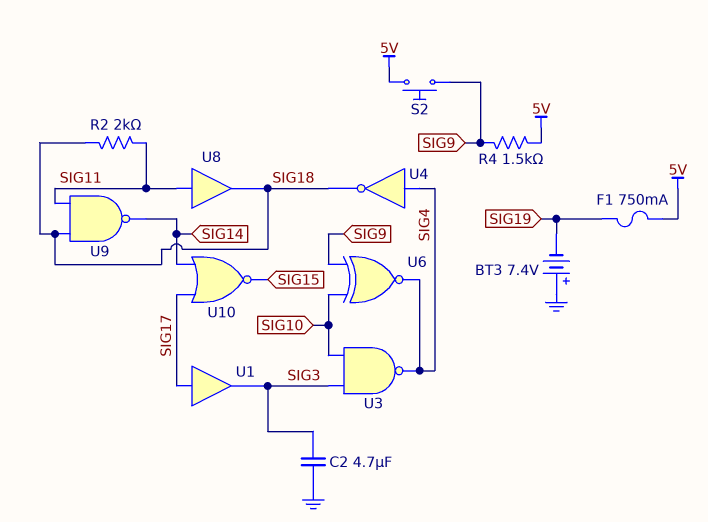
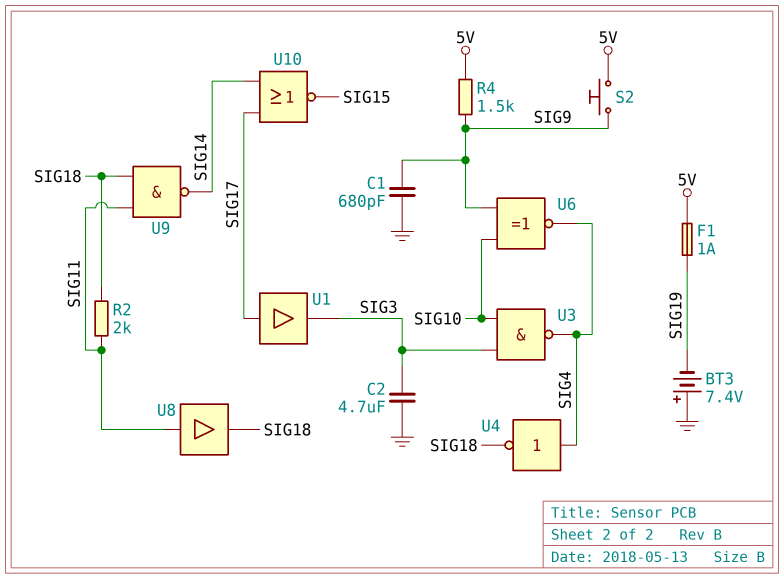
C1: none -> 680pF (GND, SIG9)
F1: 750mA (5V, SIG19) -> 1A (5V, SIG19)

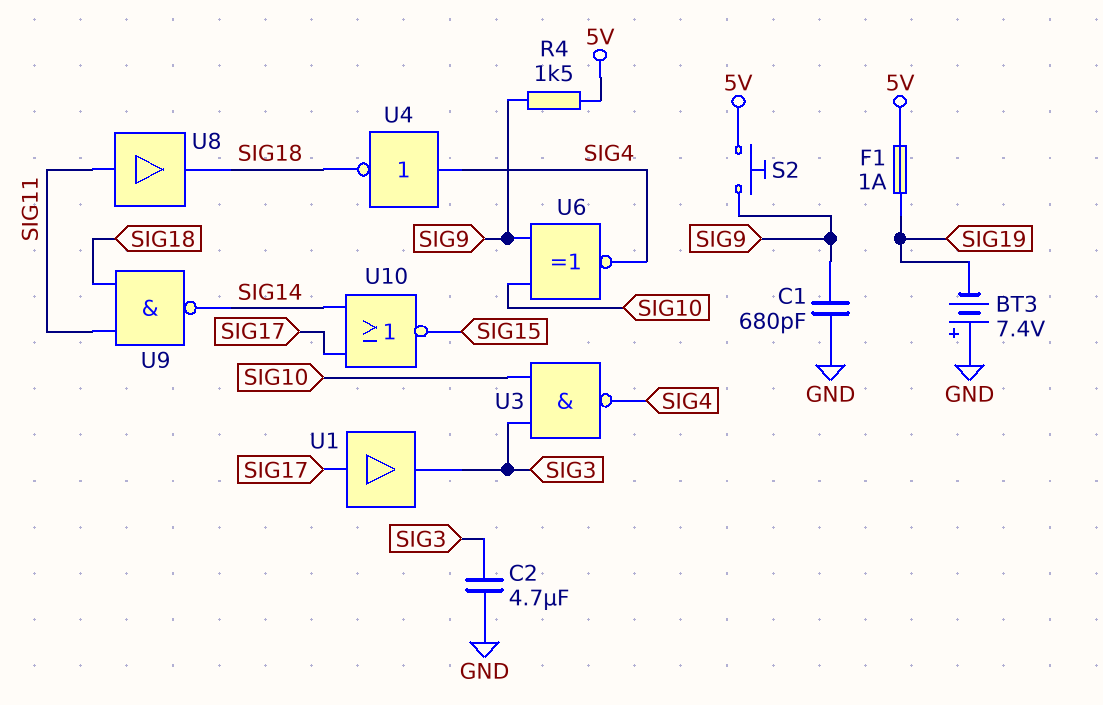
R2: 2k (SIG11, SIG18) -> none

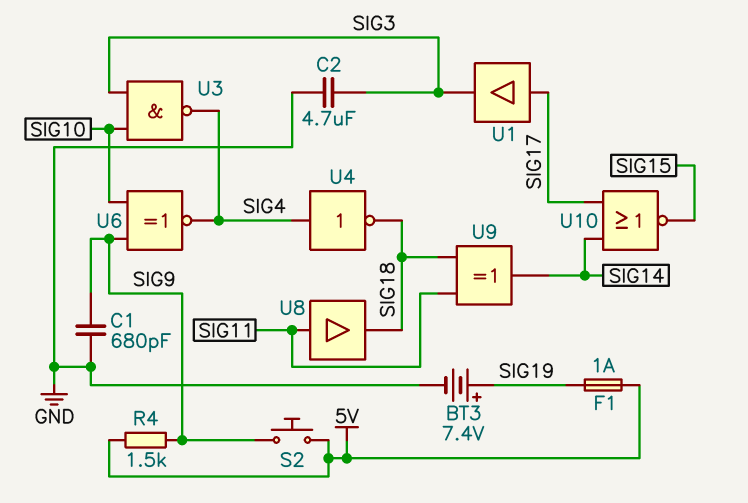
BT3: 7.4V (plus GND, minus SIG19) -> 7.4V (plus SIG19, minus GND)
U9: NAND (in SIG11, in SIG18, out SIG14) -> XOR (in SIG11, in SIG18, out SIG14)

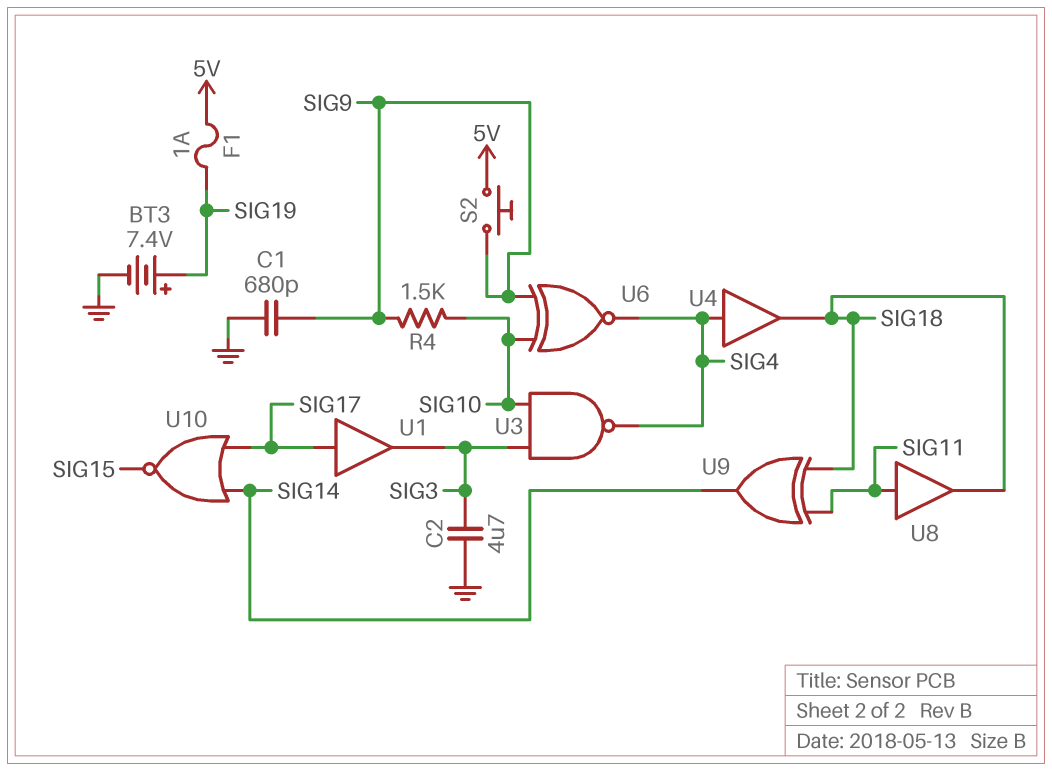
R4: 1.5k (5V, SIG9) -> 1.5k (SIG9, SIG10)
U4: NOT (in SIG4, out SIG18) -> buffer (in SIG4, out SIG18)

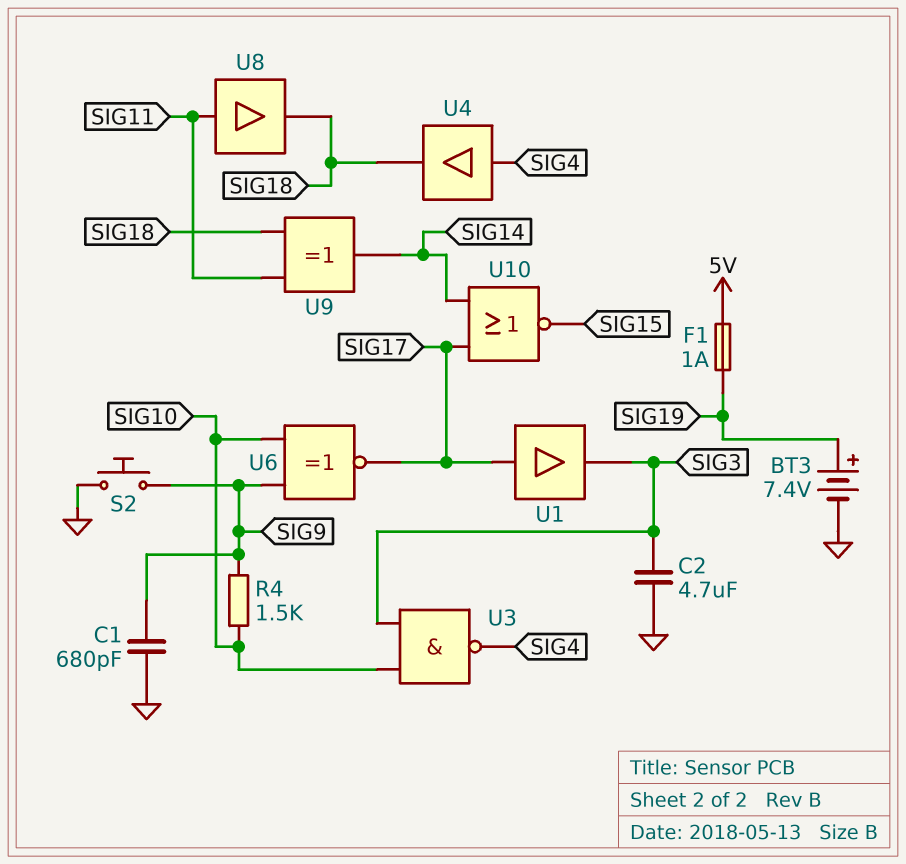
S2: button (5V, SIG9) -> button (GND, SIG9)
U6: XNOR (in SIG9, in SIG10, out SIG4) -> XNOR (in SIG9, in SIG10, out SIG17)

